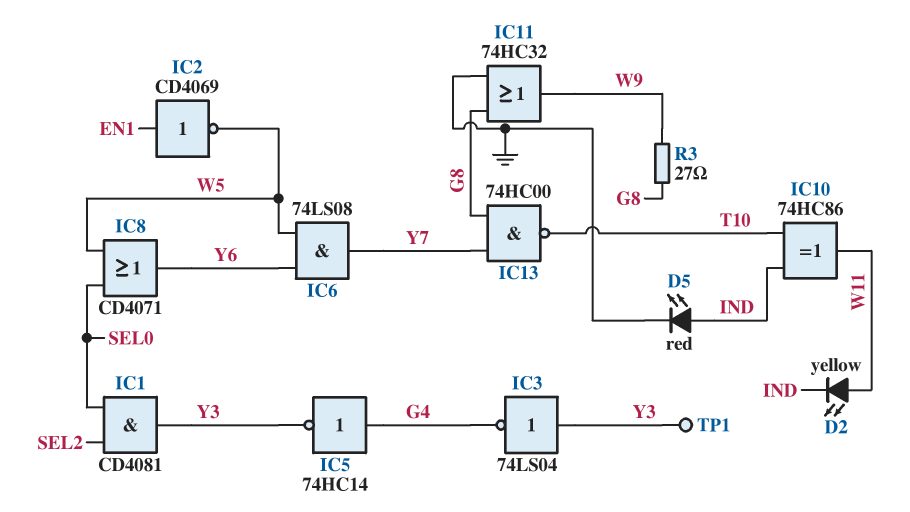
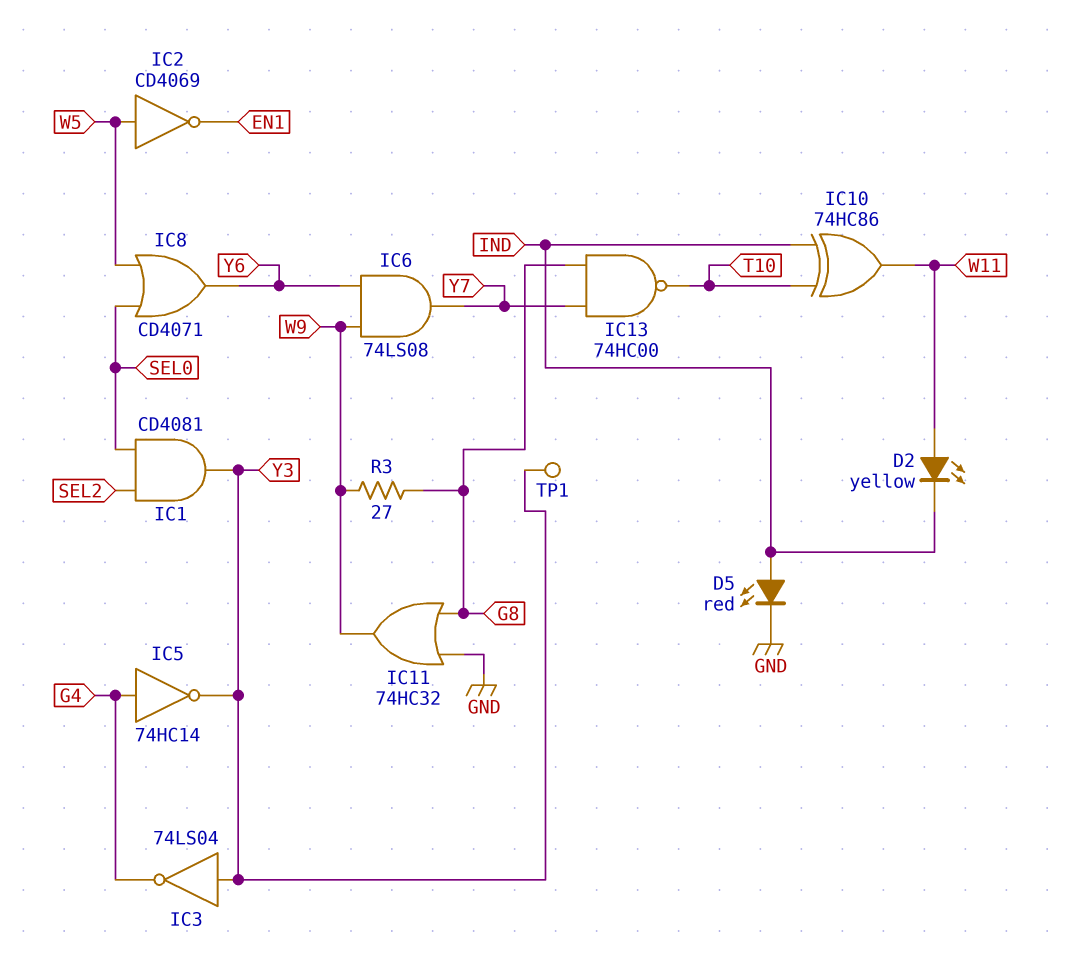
IC2: NOT CD4069 (in EN1, out W5) -> NOT CD4069 (in W5, out EN1)
IC6: AND 74LS08 (in W5, in Y6, out Y7) -> AND 74LS08 (in W9, in Y6, out Y7)

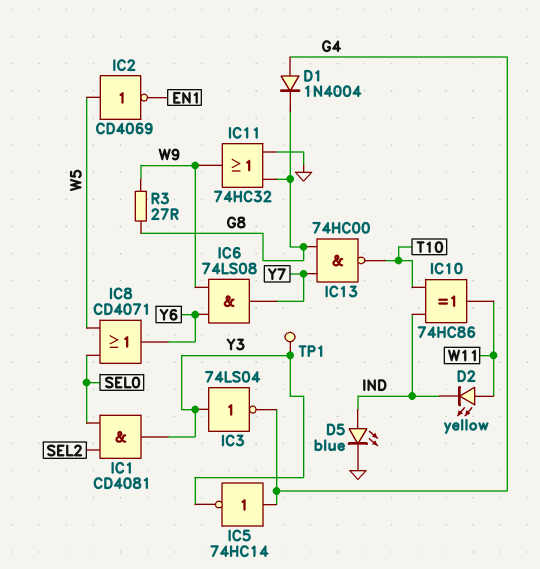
D1: none -> diode 1N4004 (A G4, K G8)
D5: LED red (A IND, K GND) -> LED blue (A IND, K GND)

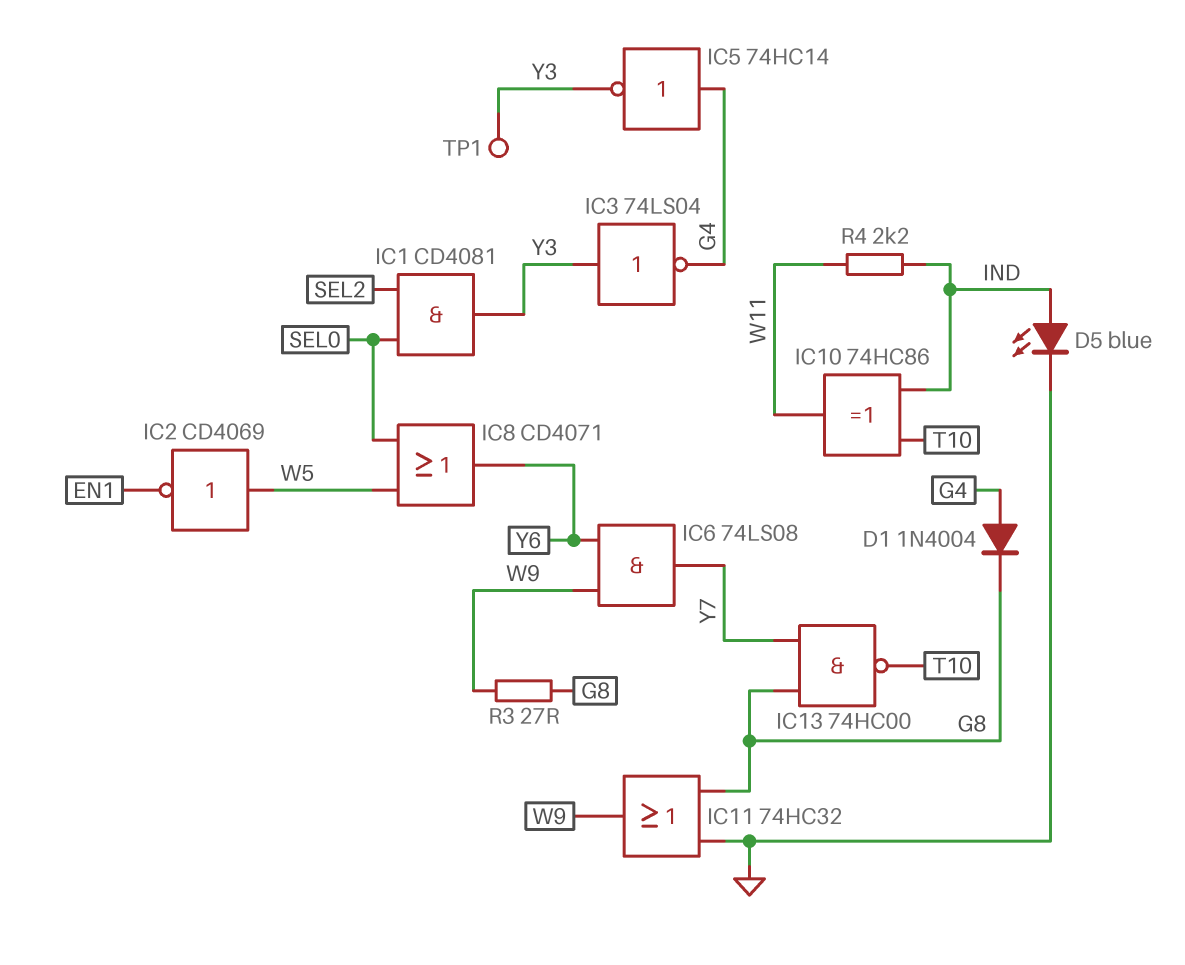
D2: LED yellow (A W11, K IND) -> none
R4: none -> 2.2k (IND, W11)

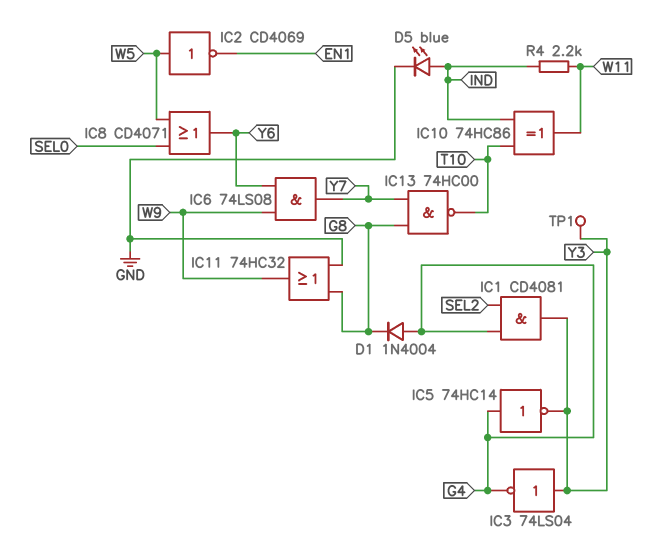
IC1: AND CD4081 (in SEL0, in SEL2, out Y3) -> AND CD4081 (in G4, in SEL2, out Y3)
R3: 27 (G8, W9) -> none

